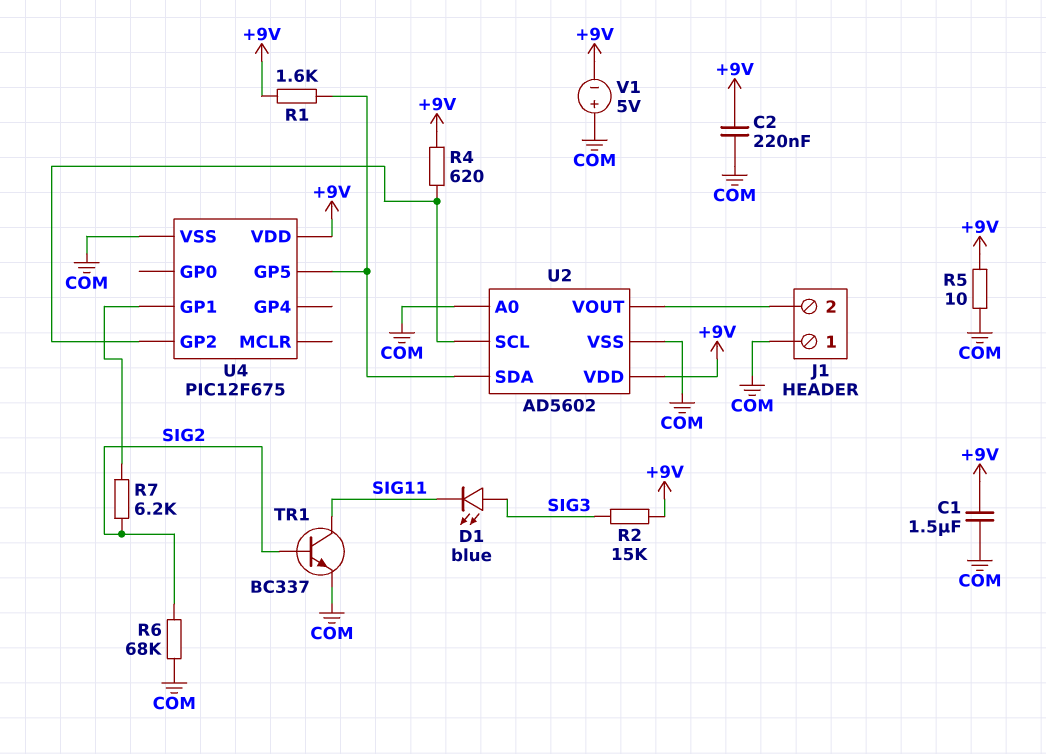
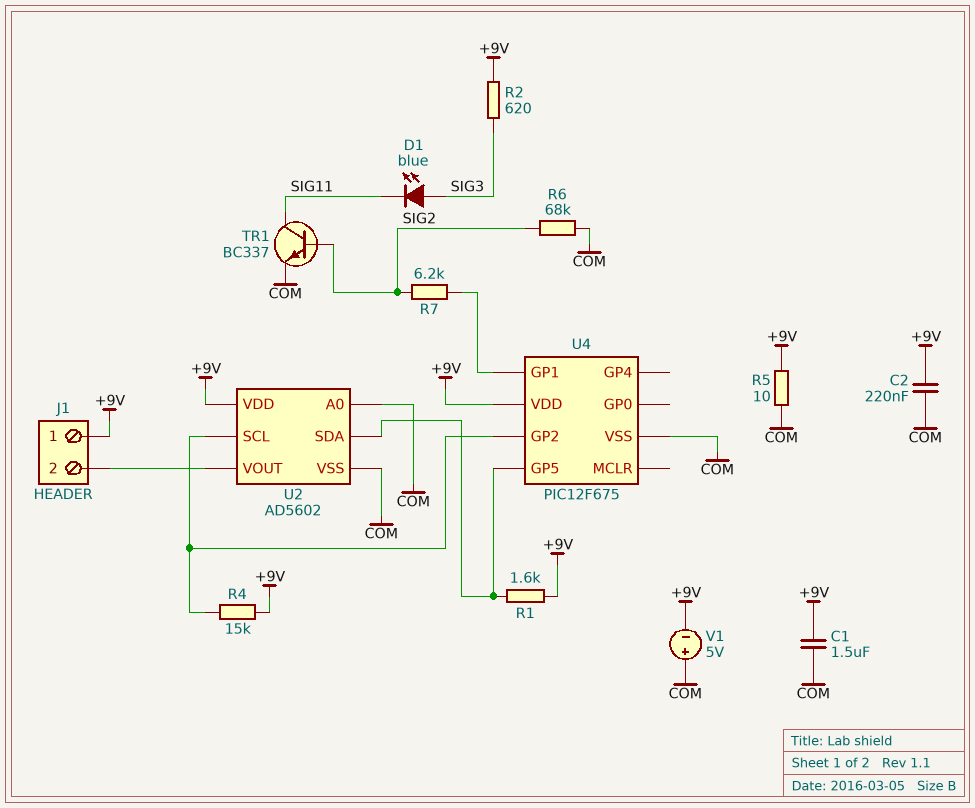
J1 pin 1: COM -> +9V
R2: 15k (+9V, SIG3) -> 620 (+9V, SIG3)
R4: 620 (+9V, U2/SCL) -> 15k (+9V, U2/SCL)

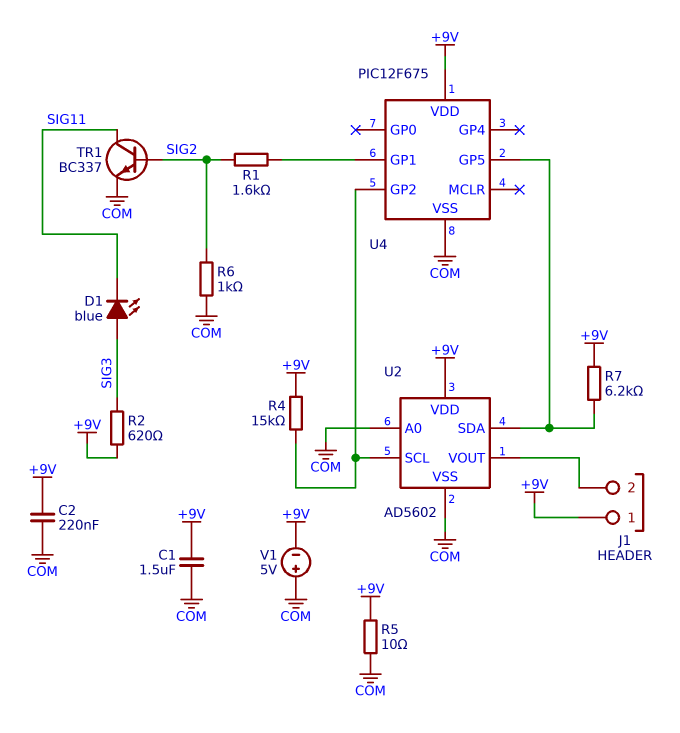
R1: 1.6k (+9V, U2/SDA) -> 1.6k (SIG2, U4/GP1)
R6: 68k (COM, SIG2) -> 1k (COM, SIG2)
R7: 6.2k (SIG2, U4/GP1) -> 6.2k (+9V, U2/SDA)

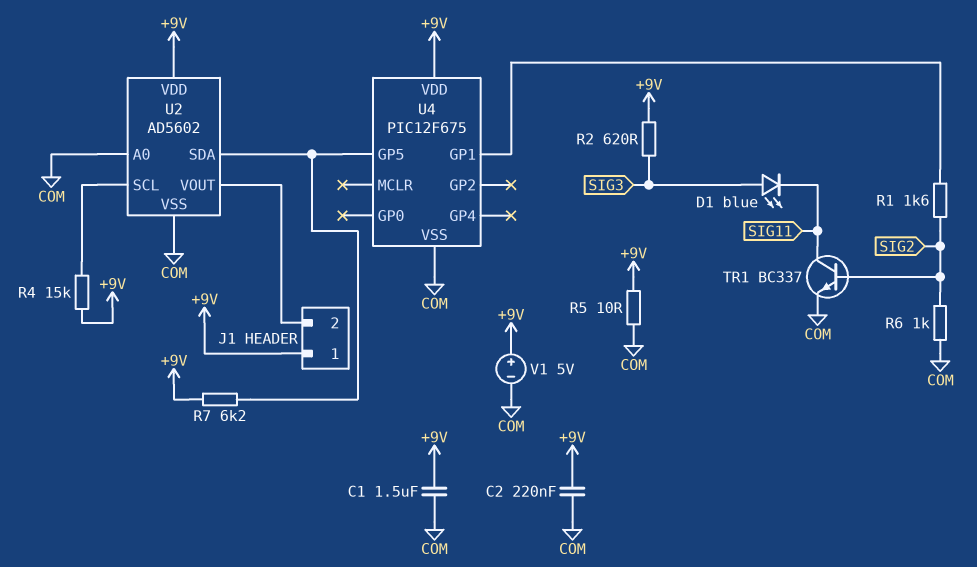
U4 pin GP2: U2/SCL -> none
V1: 5V (plus COM, minus +9V) -> 5V (plus +9V, minus COM)

